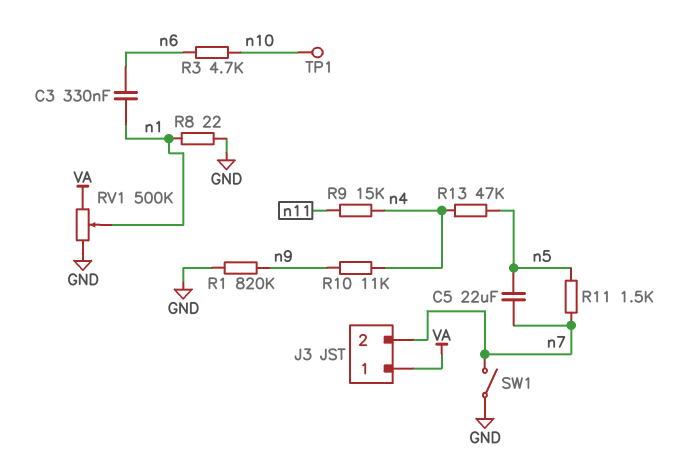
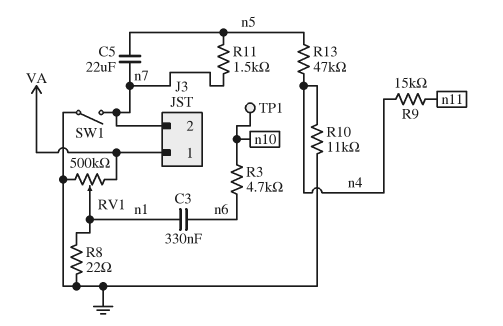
R1: 820k (GND, n9) -> none
R10: 11k (n4, n9) -> 11k (GND, n4)

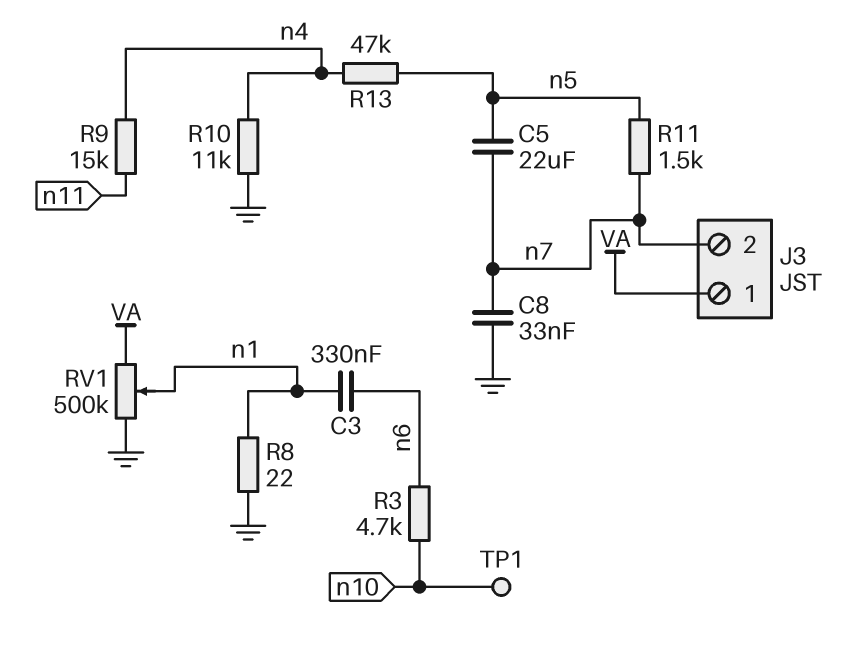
C8: none -> 33nF (GND, n7)
SW1: switch (GND, n7) -> none

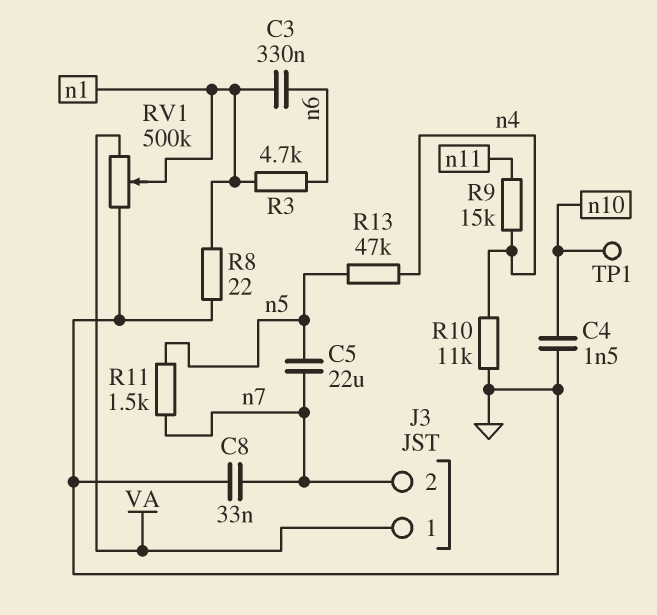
C4: none -> 1.5nF (GND, n10)
R3: 4.7k (n6, n10) -> 4.7k (n1, n6)

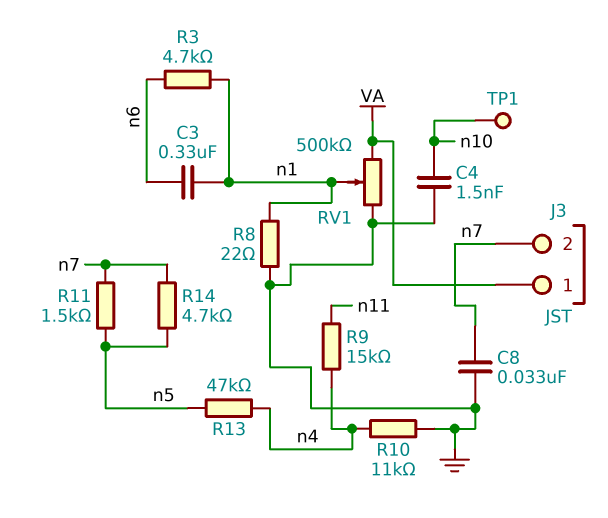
C5: 22uF (n5, n7) -> none
R14: none -> 4.7k (n5, n7)

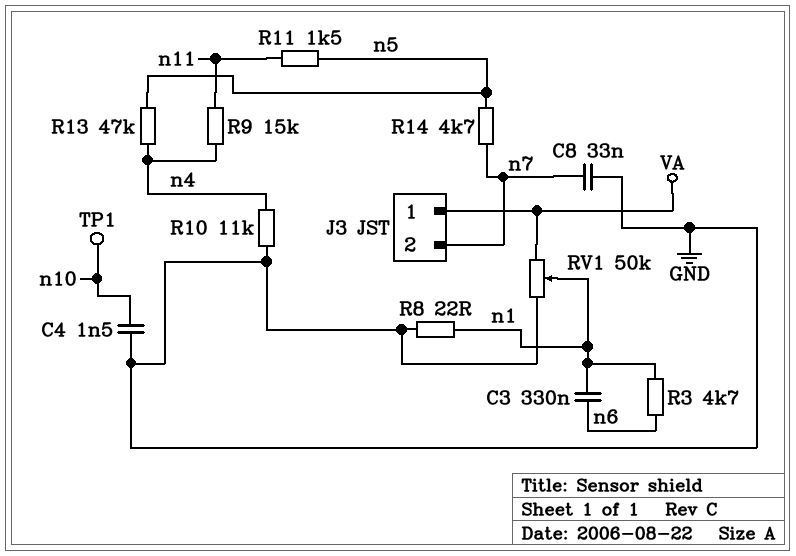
R11: 1.5k (n5, n7) -> 1.5k (n5, n11)
RV1: 500k (GND, VA, wiper n1) -> 50k (GND, VA, wiper n1)

